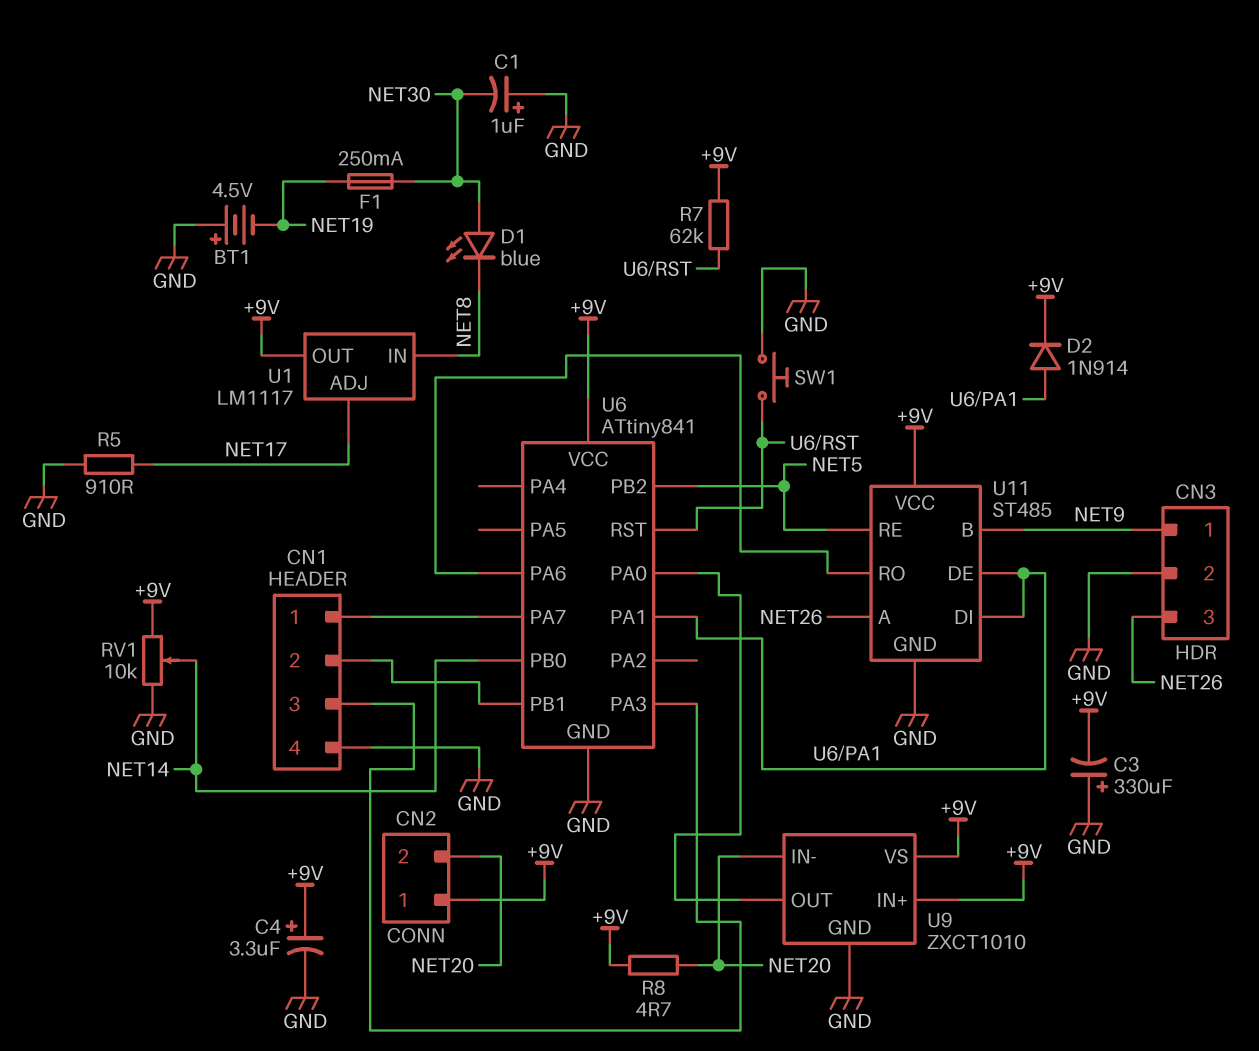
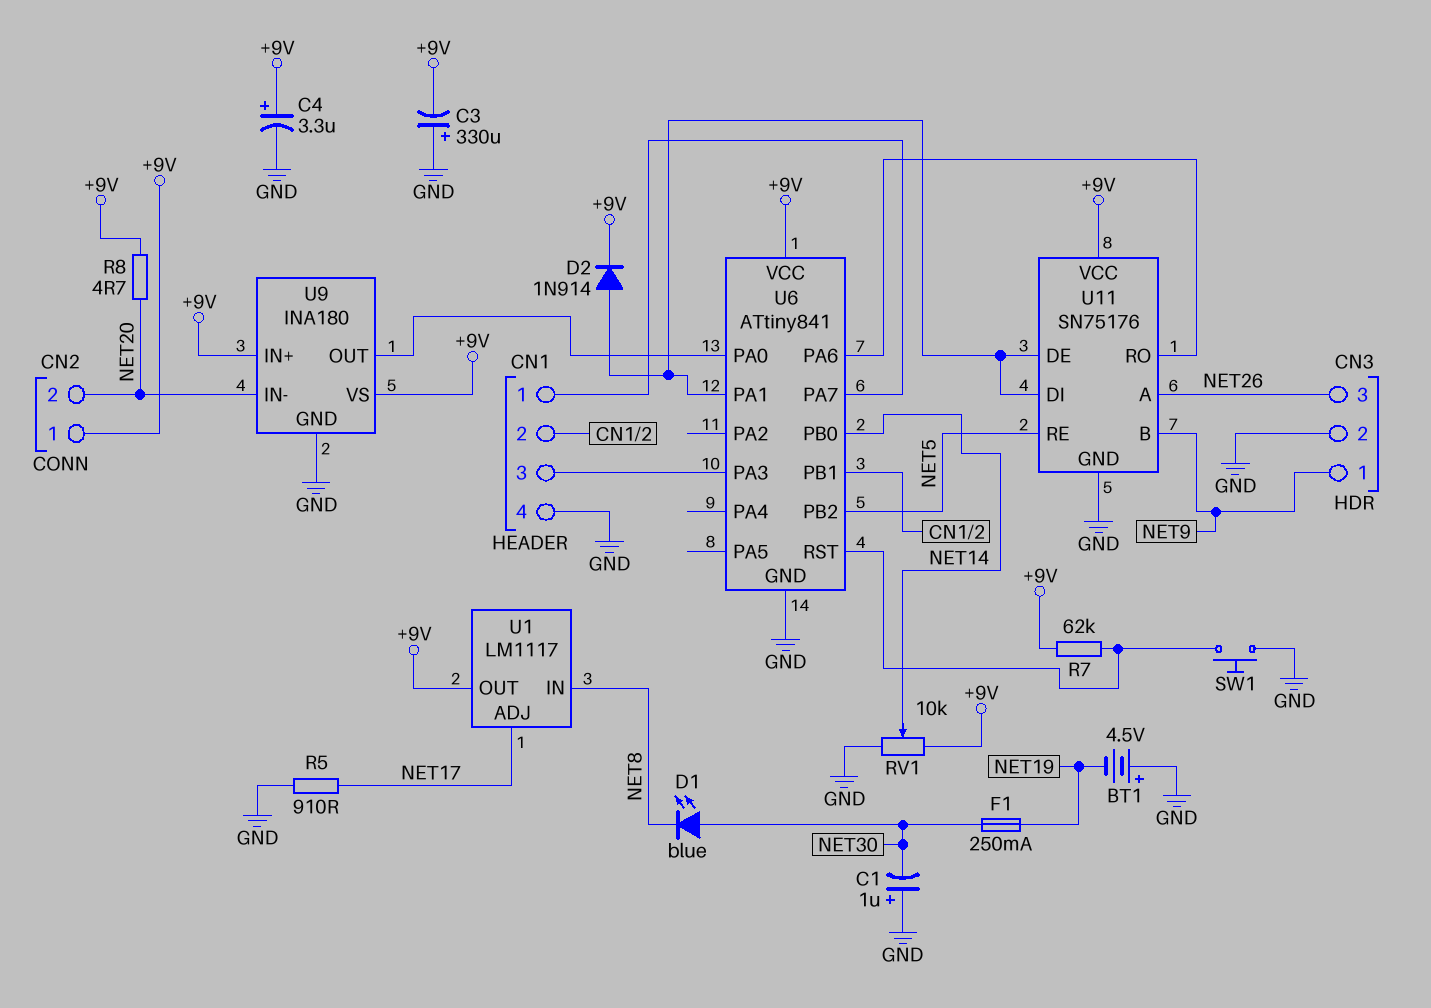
U9: ZXCT1010 -> INA180
U11: ST485 -> SN75176

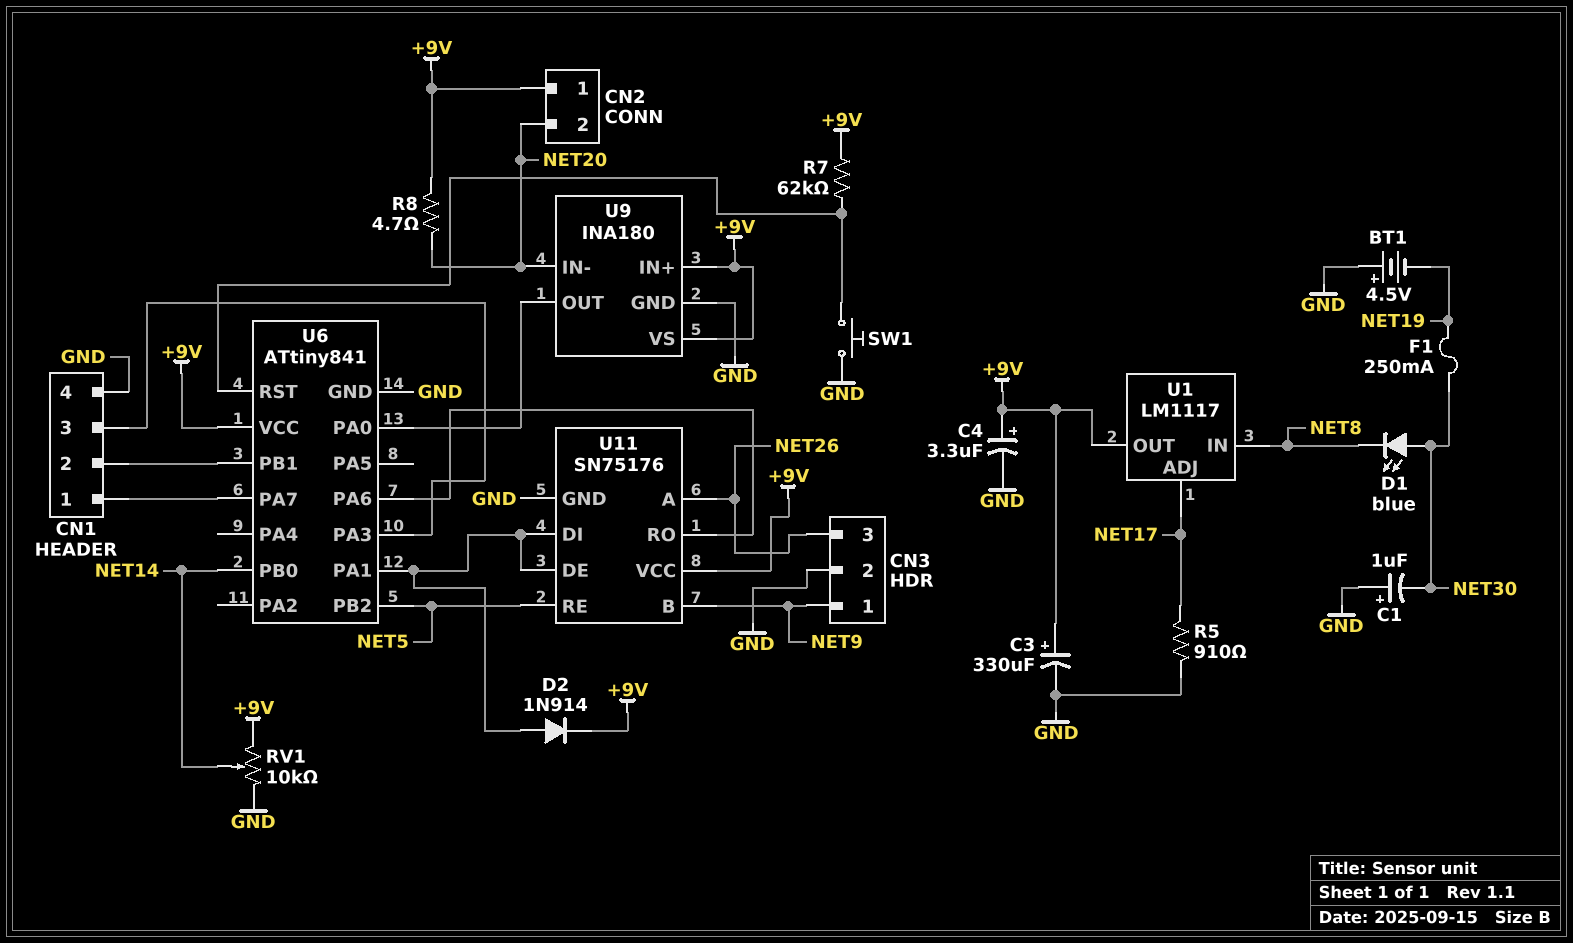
C3: 330uF (plus GND, minus +9V) -> 330uF (plus +9V, minus GND)

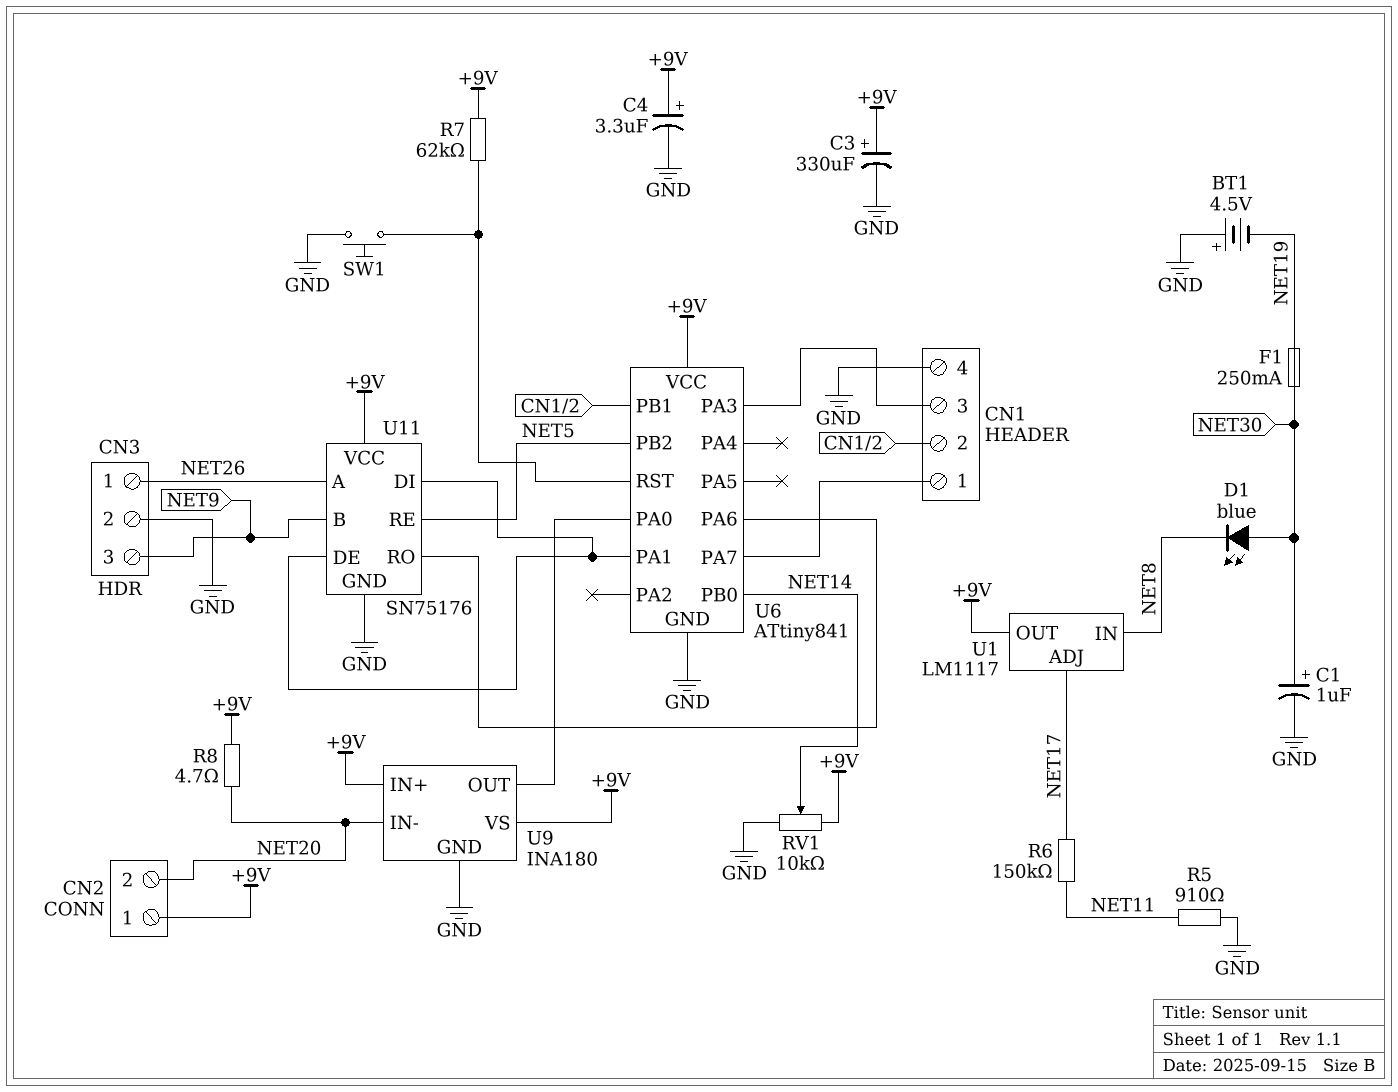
C1: 1uF (plus GND, minus NET30) -> 1uF (plus NET30, minus GND)
CN3 pin 1: NET9 -> NET26
CN3 pin 3: NET26 -> NET9
D2: diode 1N914 (A U6/PA1, K +9V) -> none
R5: 910 (GND, NET17) -> 910 (GND, NET11)
R6: none -> 150k (NET11, NET17)

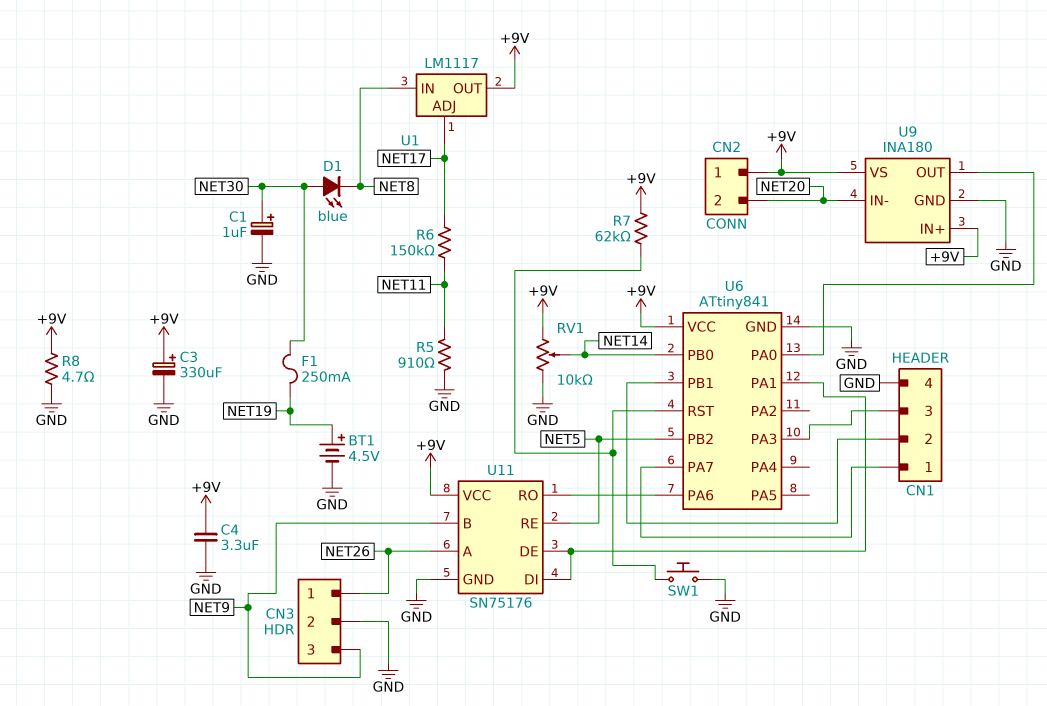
BT1: 4.5V (plus GND, minus NET19) -> 4.5V (plus NET19, minus GND)
C4: 3.3uF (plus +9V, minus GND) -> 3.3uF (+9V, GND)
R8: 4.7 (+9V, NET20) -> 4.7 (+9V, GND)

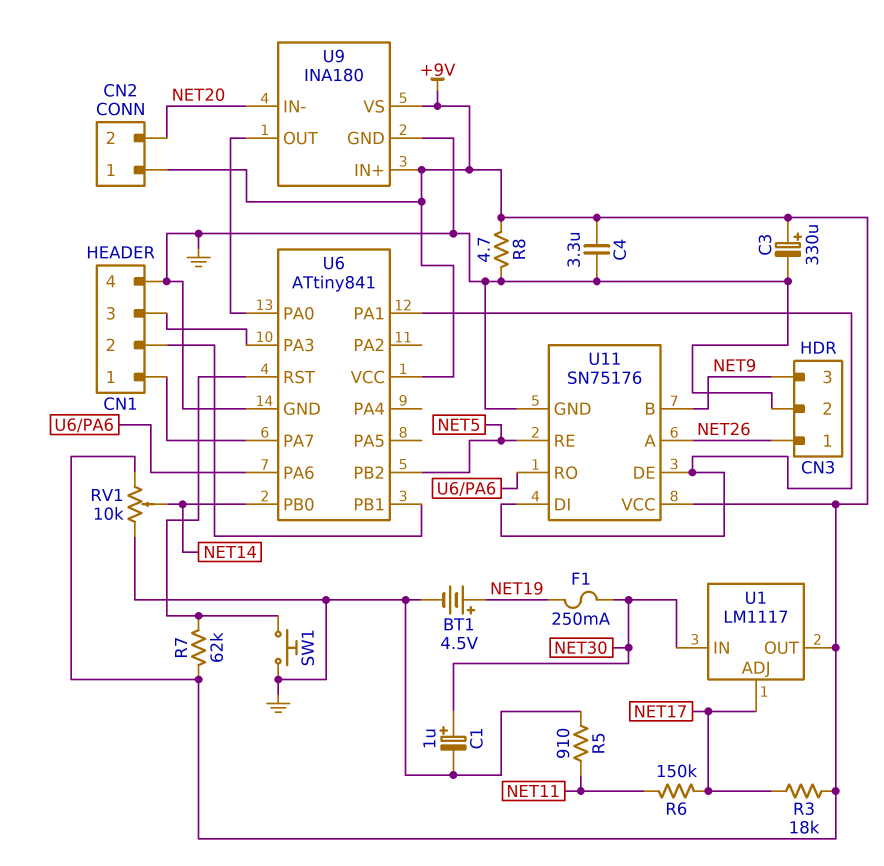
D1: LED blue (A NET30, K NET8) -> none
R3: none -> 18k (+9V, NET17)
U1 pin IN: NET8 -> NET30

